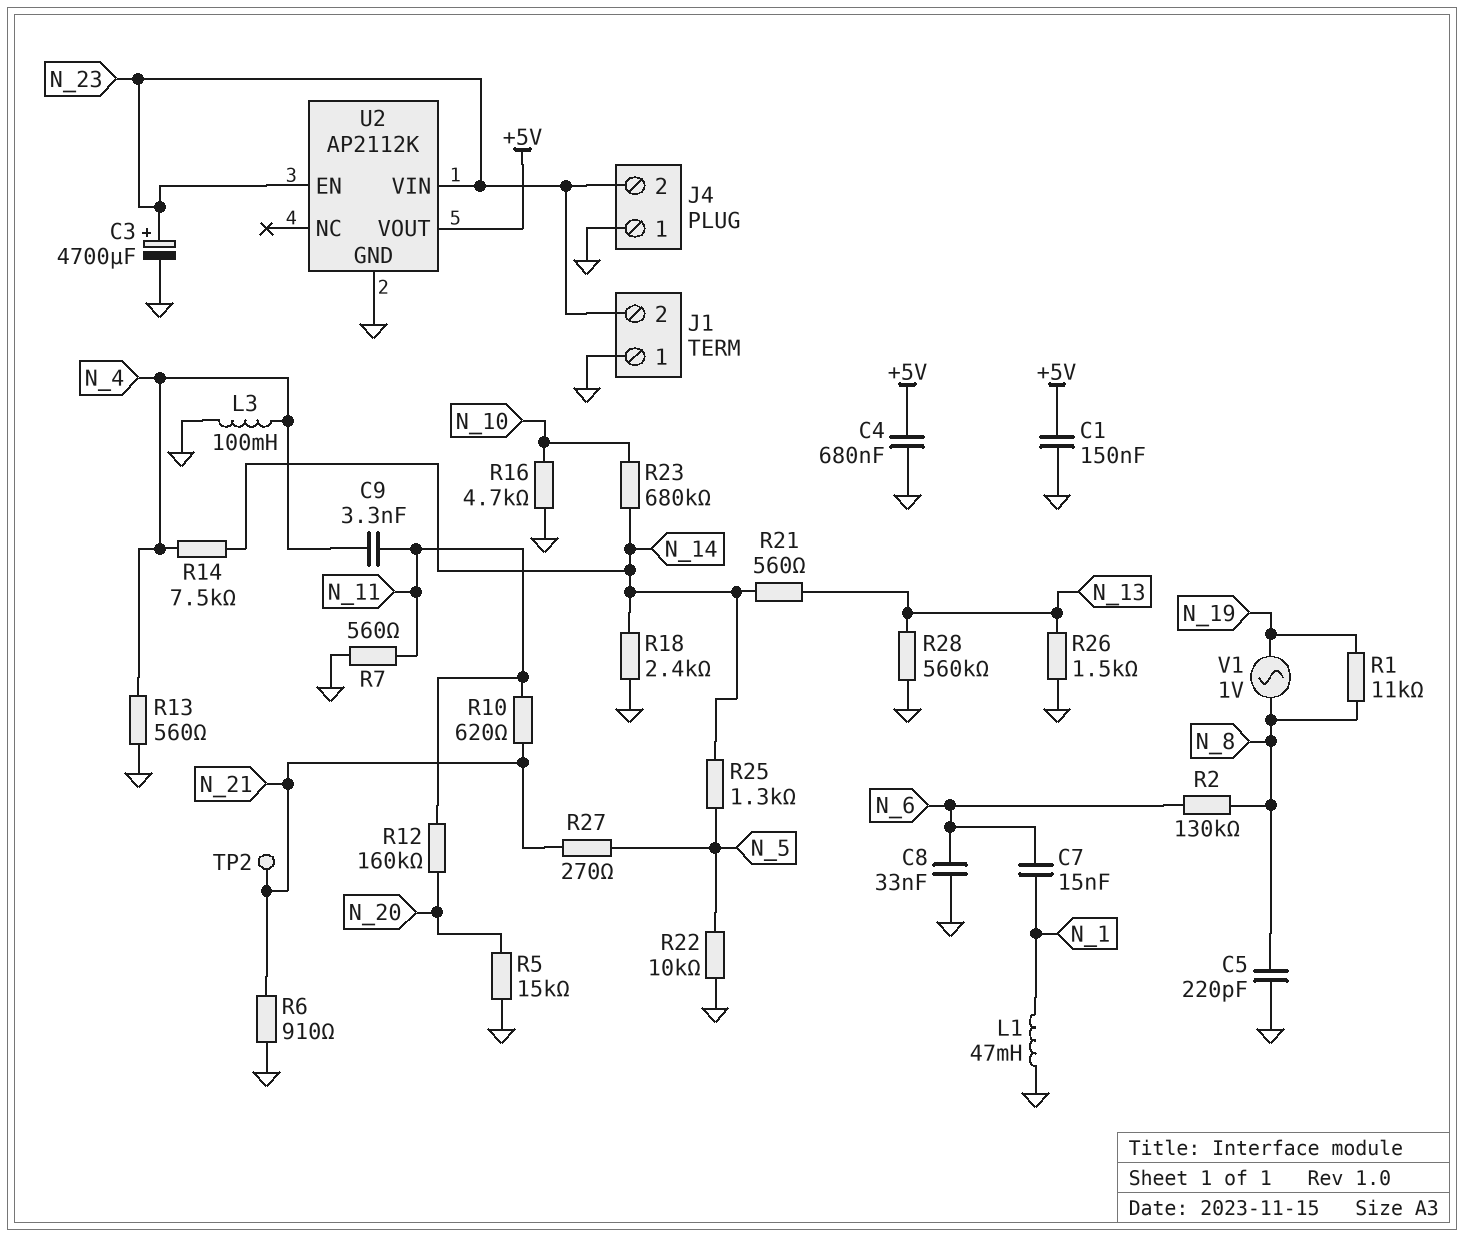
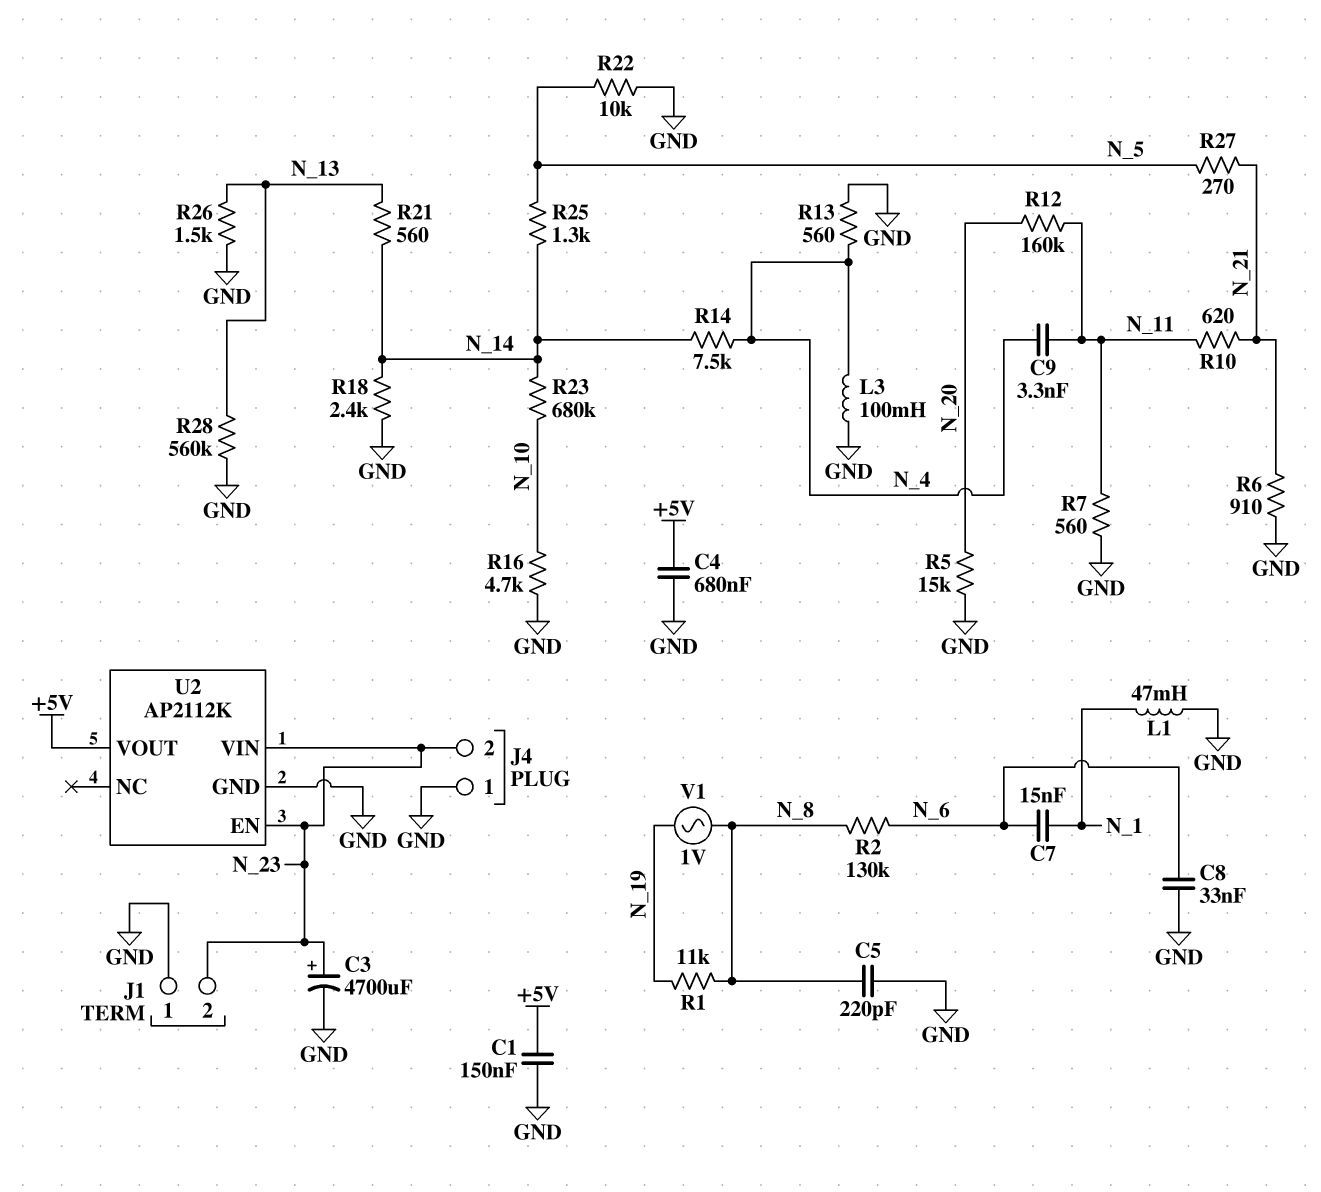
TP2: test point (N_21) -> none

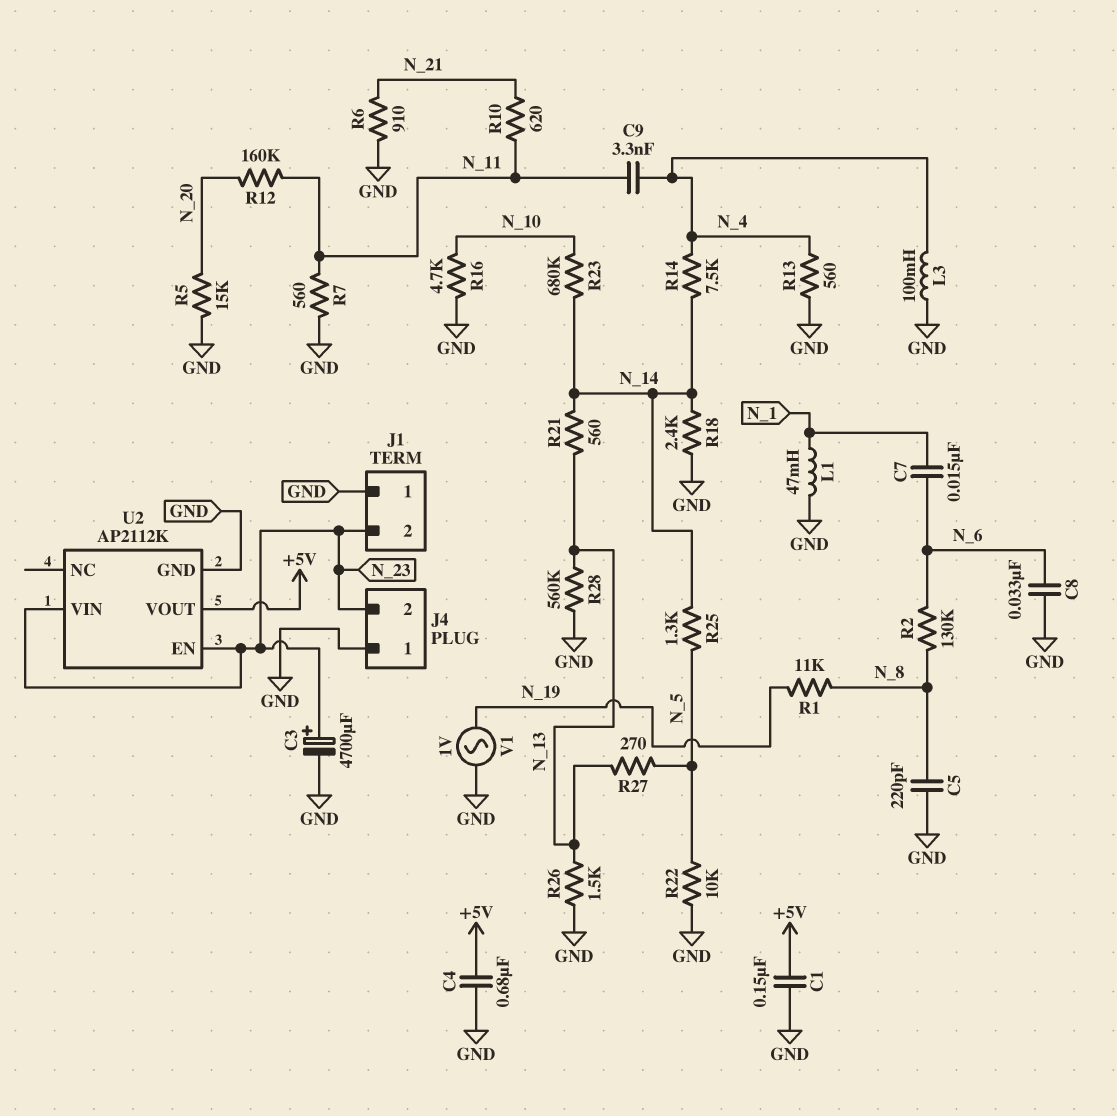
R27: 270 (N_5, N_21) -> 270 (N_5, N_13)
V1: AC 1V (N_8, N_19) -> AC 1V (GND, N_19)

